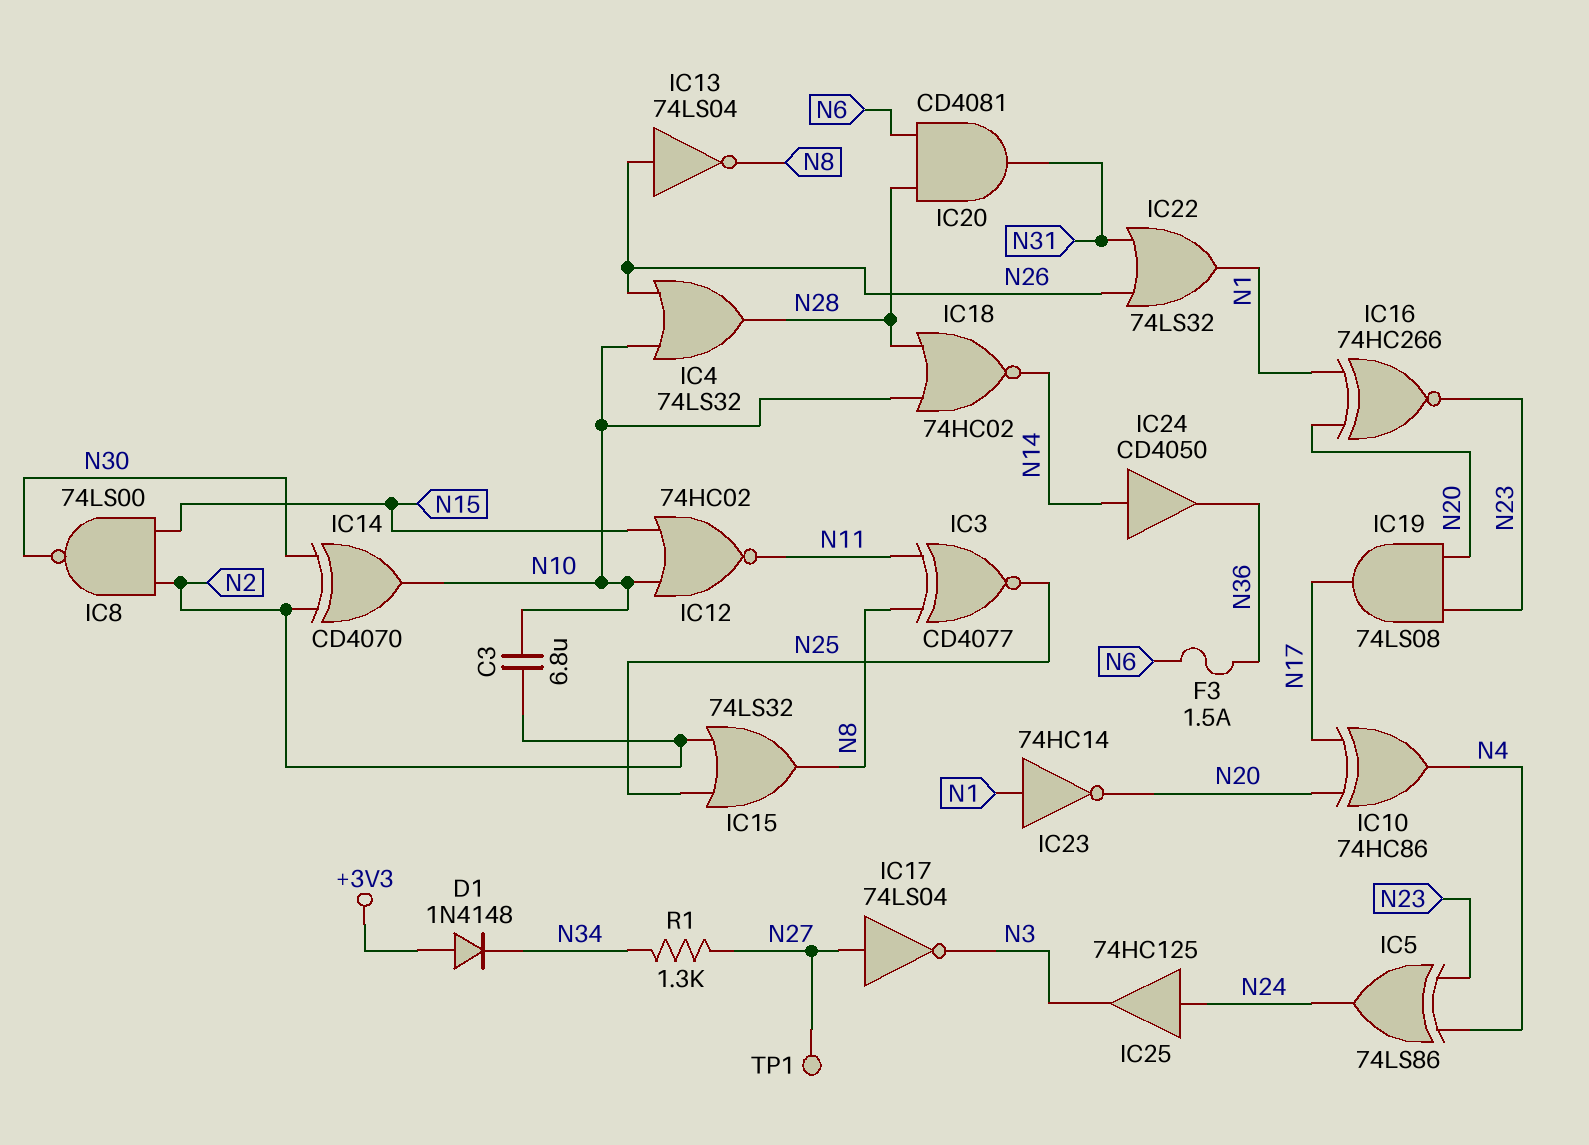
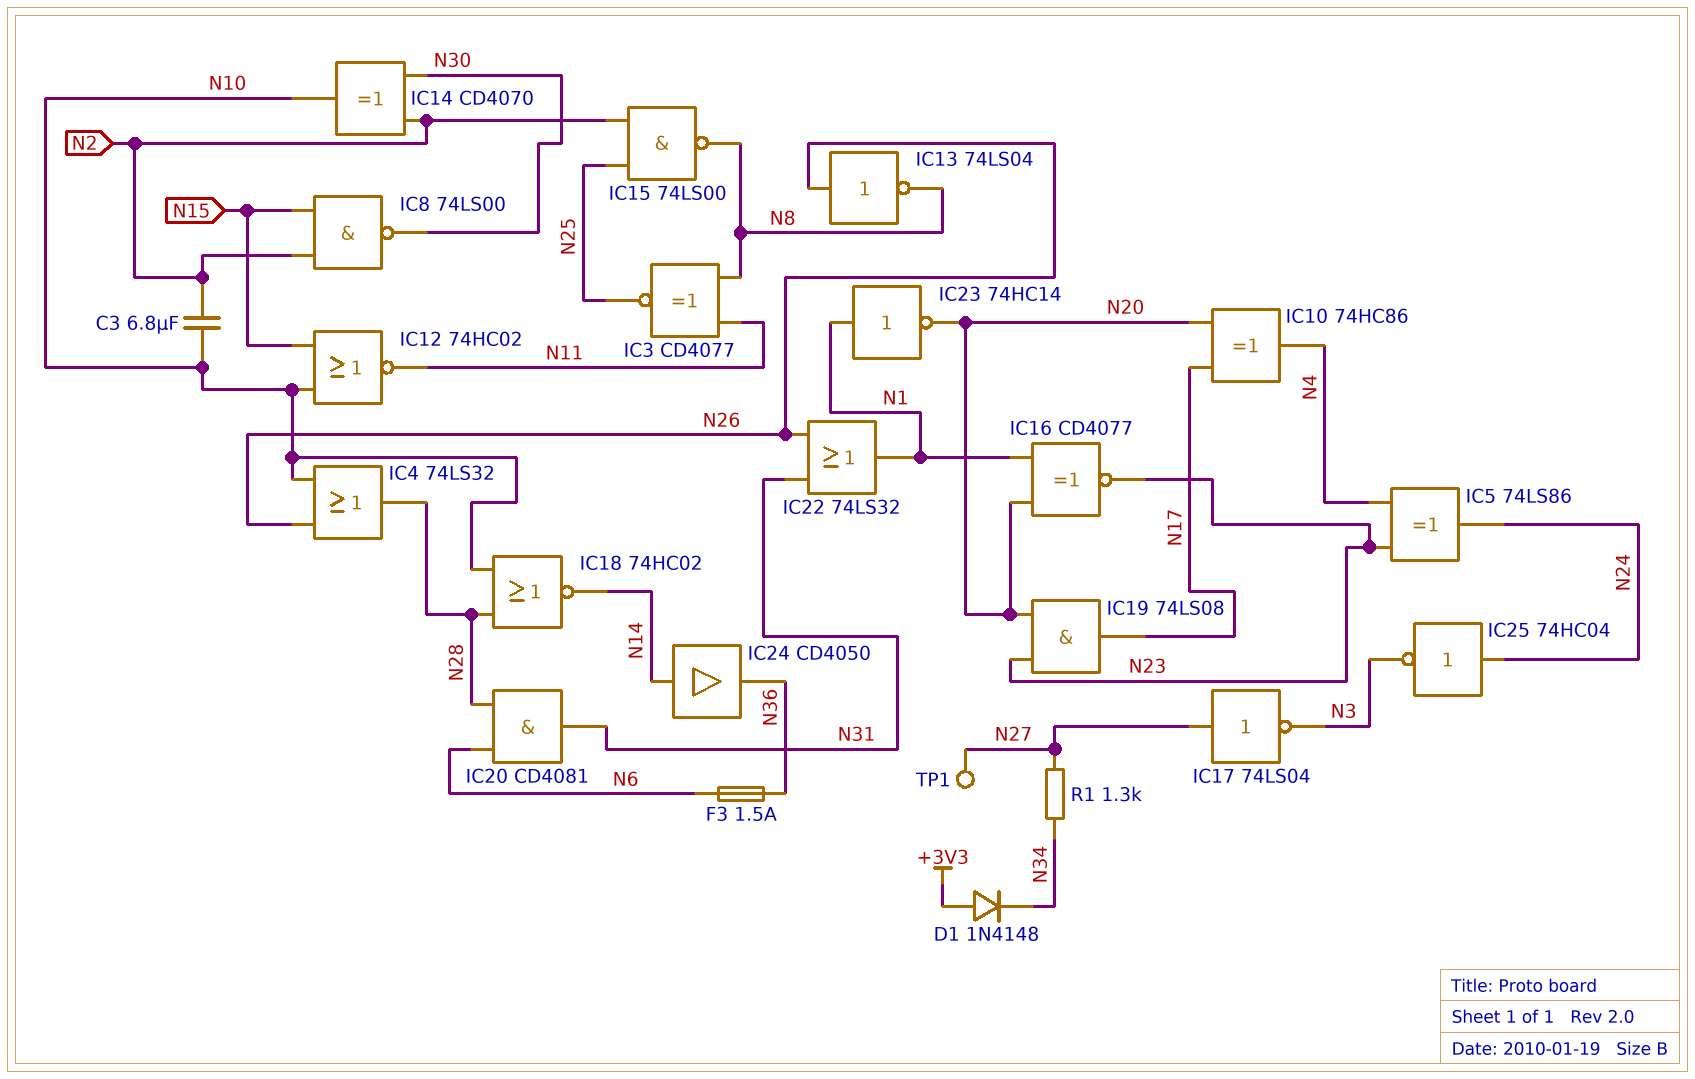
IC15: OR 74LS32 (in N2, in N25, out N8) -> NAND 74LS00 (in N2, in N25, out N8)
IC16: XNOR 74HC266 (in N1, in N20, out N23) -> XNOR CD4077 (in N1, in N20, out N23)
IC25: buffer 74HC125 (in N24, out N3) -> NOT 74HC04 (in N24, out N3)

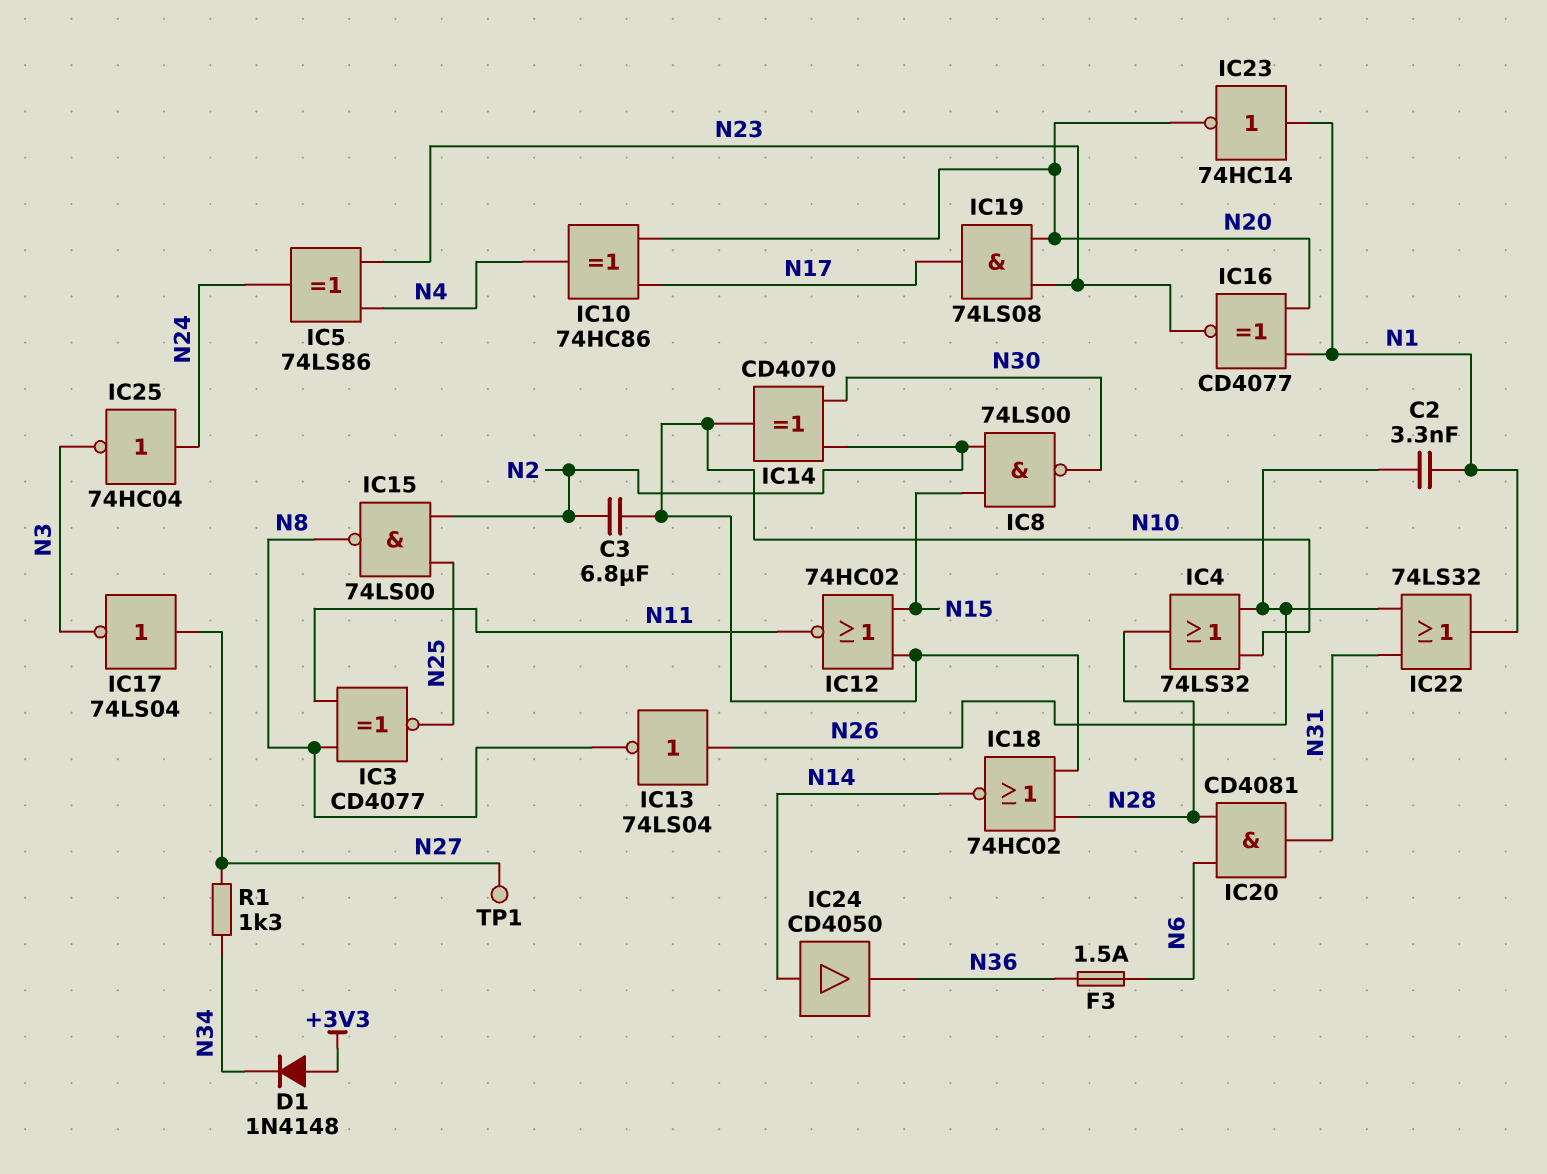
C2: none -> 3.3nF (N1, N26)

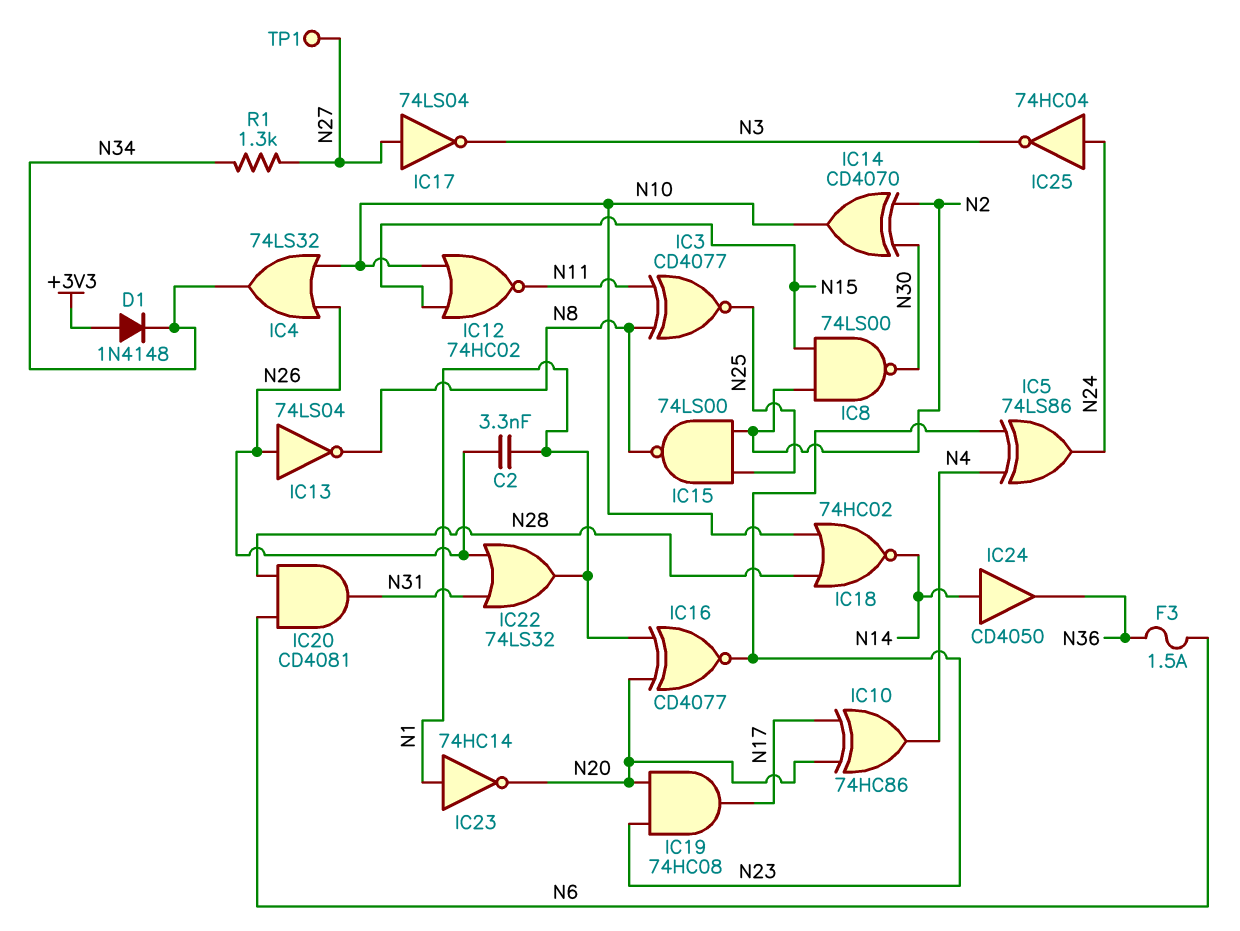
C3: 6.8uF (N2, N10) -> none
IC4: OR 74LS32 (in N10, in N26, out N28) -> OR 74LS32 (in N10, in N26, out N34)
IC19: AND 74LS08 (in N20, in N23, out N17) -> AND 74HC08 (in N20, in N23, out N17)

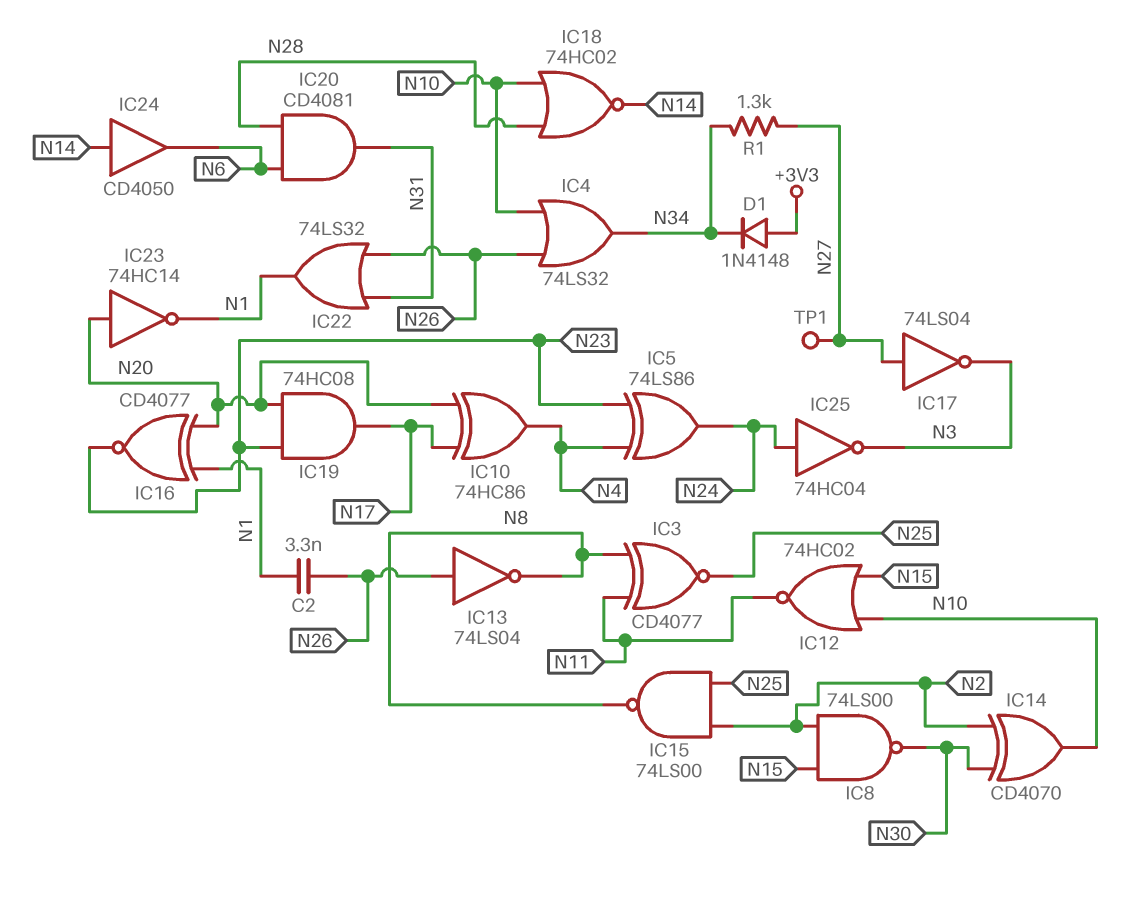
F3: 1.5A (N6, N36) -> none
IC23: NOT 74HC14 (in N1, out N20) -> NOT 74HC14 (in N20, out N1)
IC24: buffer CD4050 (in N14, out N36) -> buffer CD4050 (in N14, out N6)

